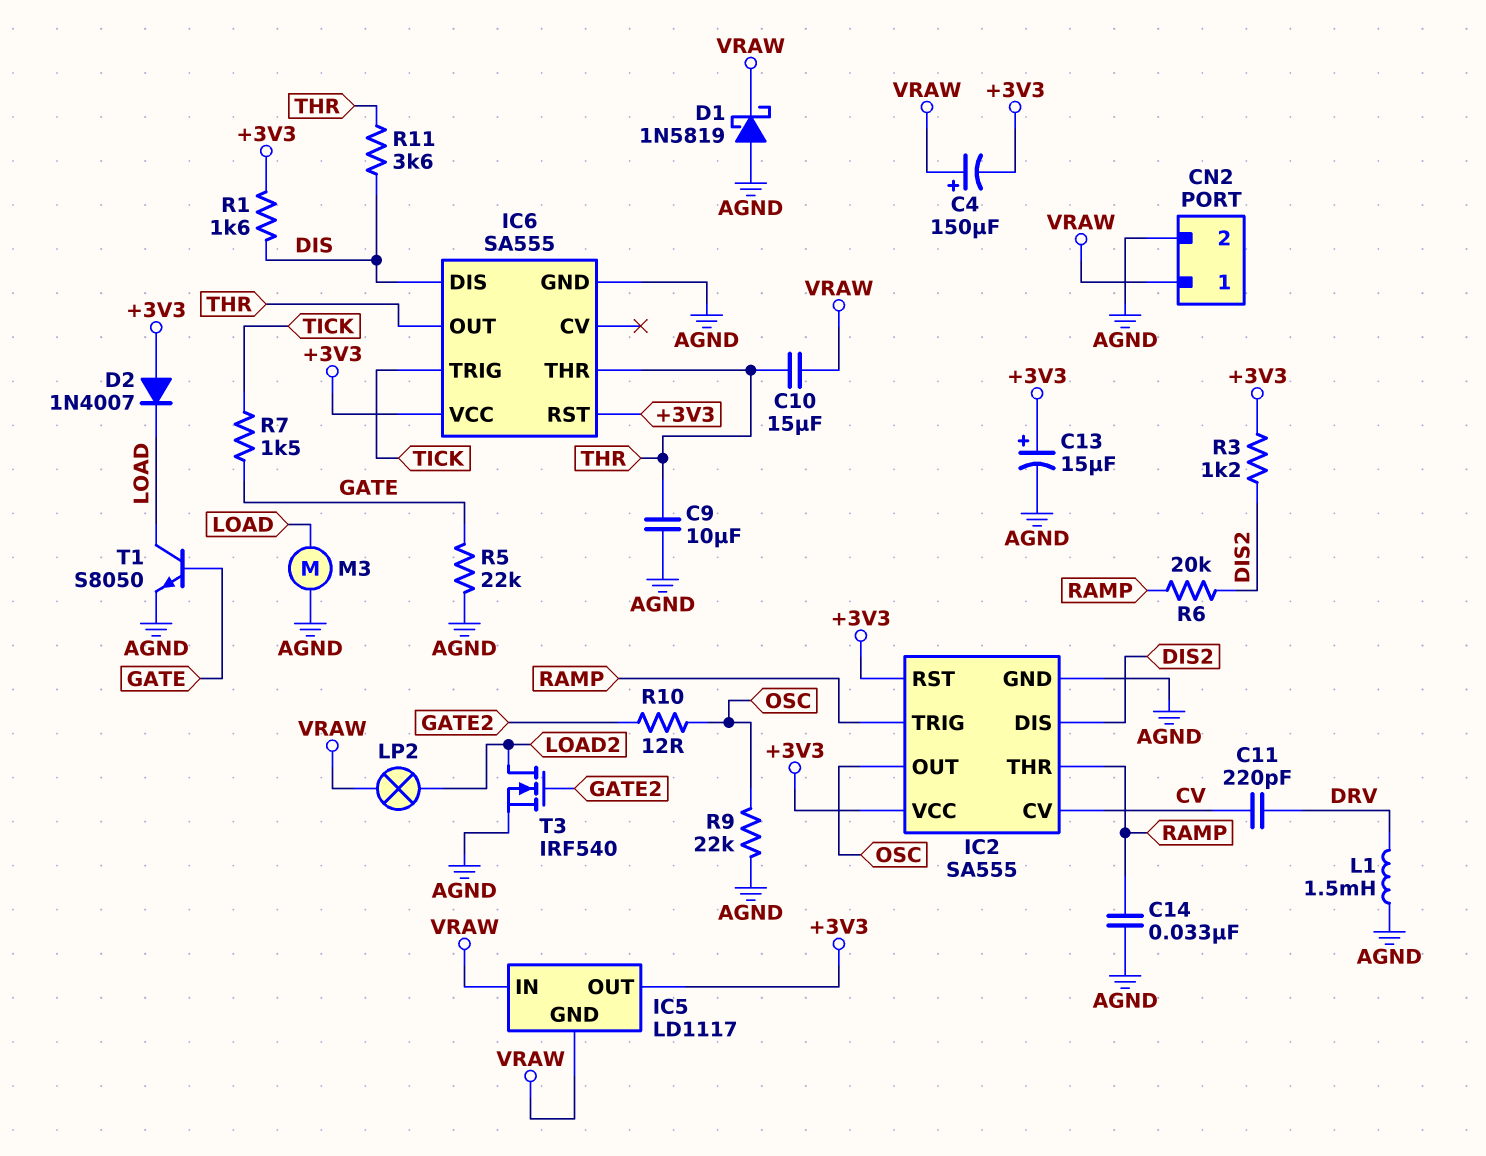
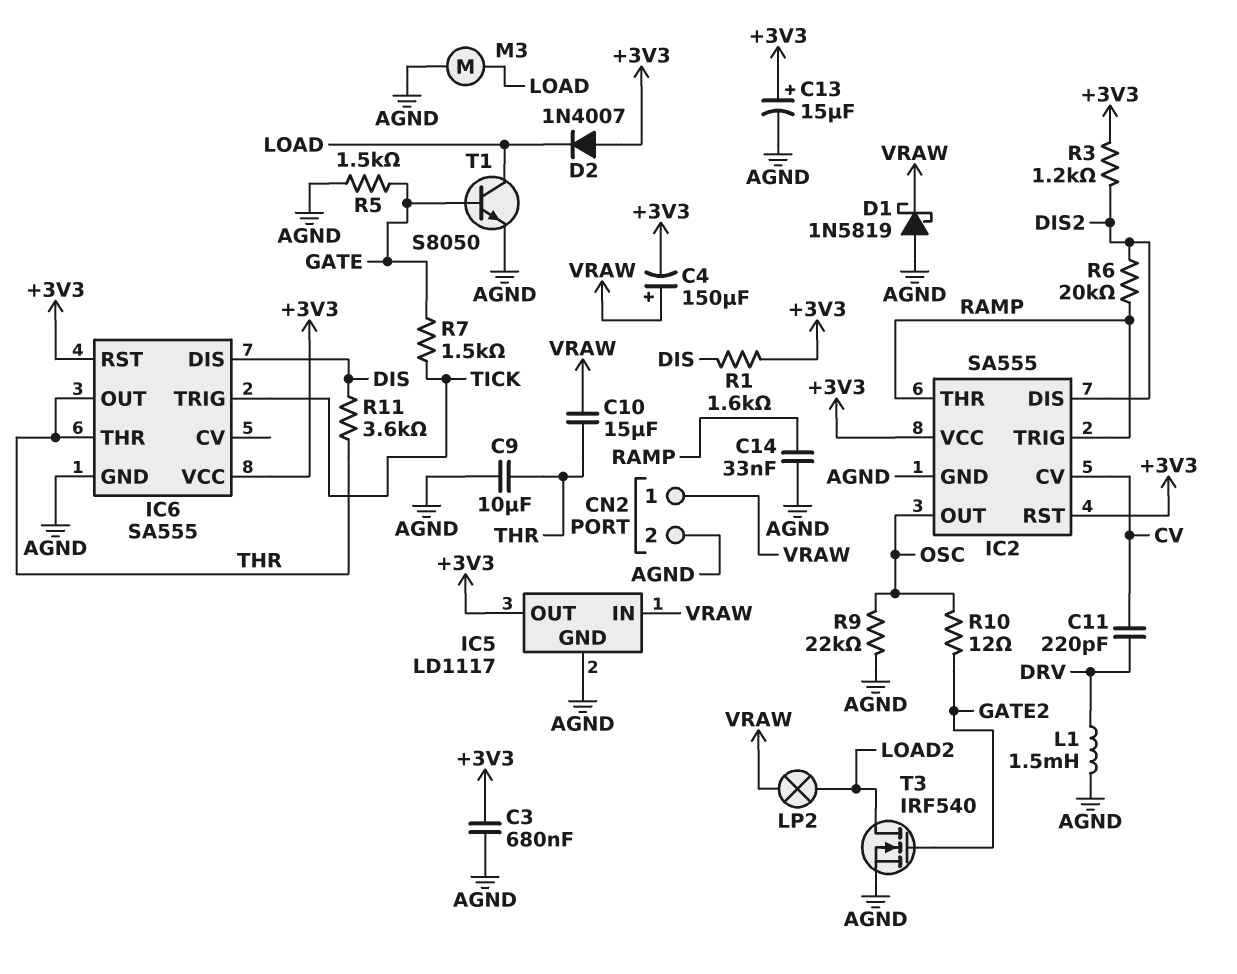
C3: none -> 680nF (+3V3, AGND)
IC5 pin GND: VRAW -> AGND
R5: 22k (AGND, GATE) -> 1.5k (AGND, GATE)

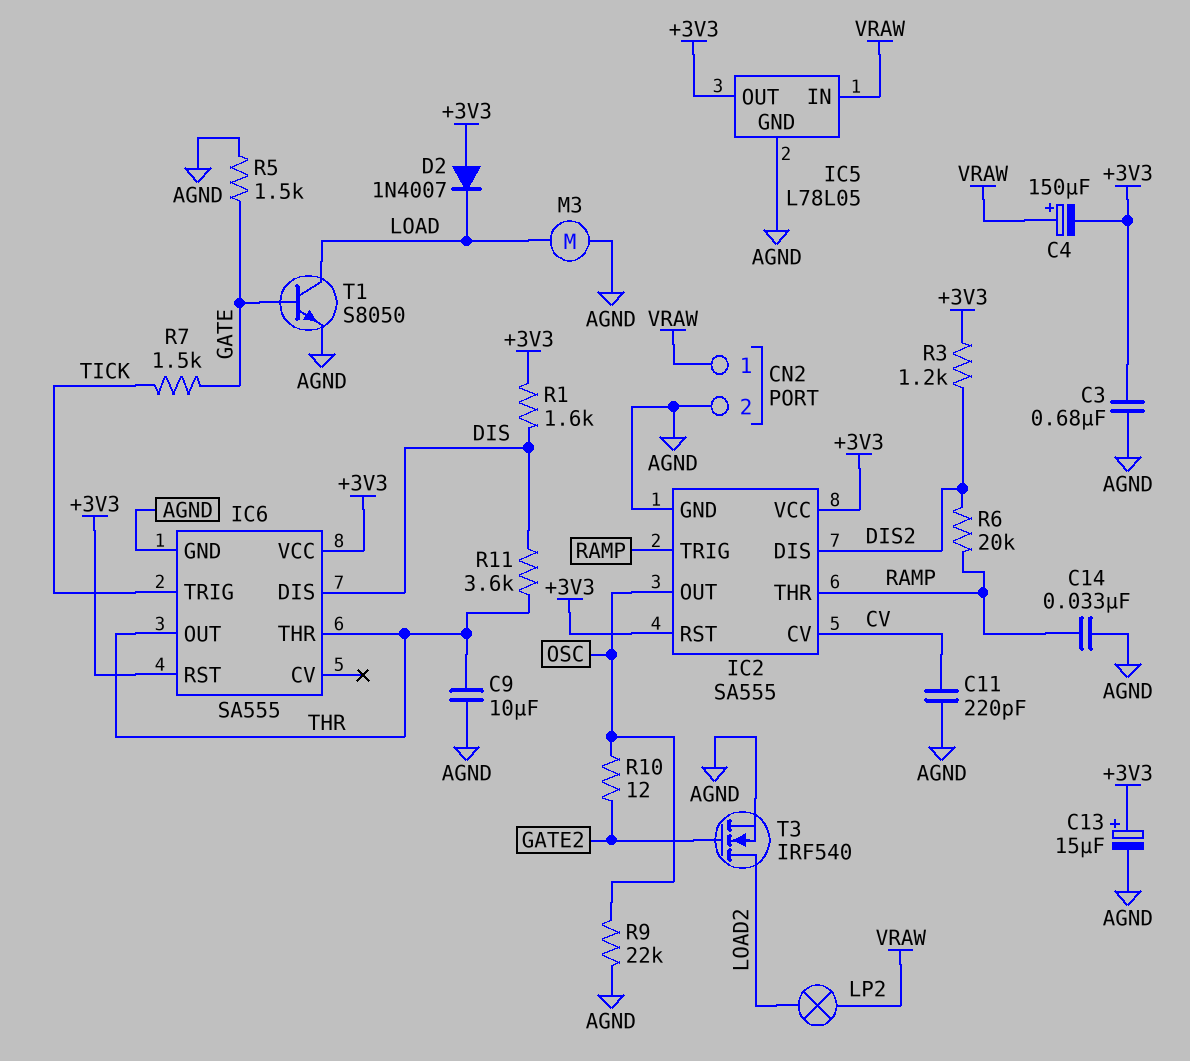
C10: 15uF (THR, VRAW) -> none
C11: 220pF (CV, DRV) -> 220pF (AGND, CV)
D1: schottky 1N5819 (A AGND, K VRAW) -> none
IC5: LD1117 -> L78L05
L1: 1.5mH (AGND, DRV) -> none

